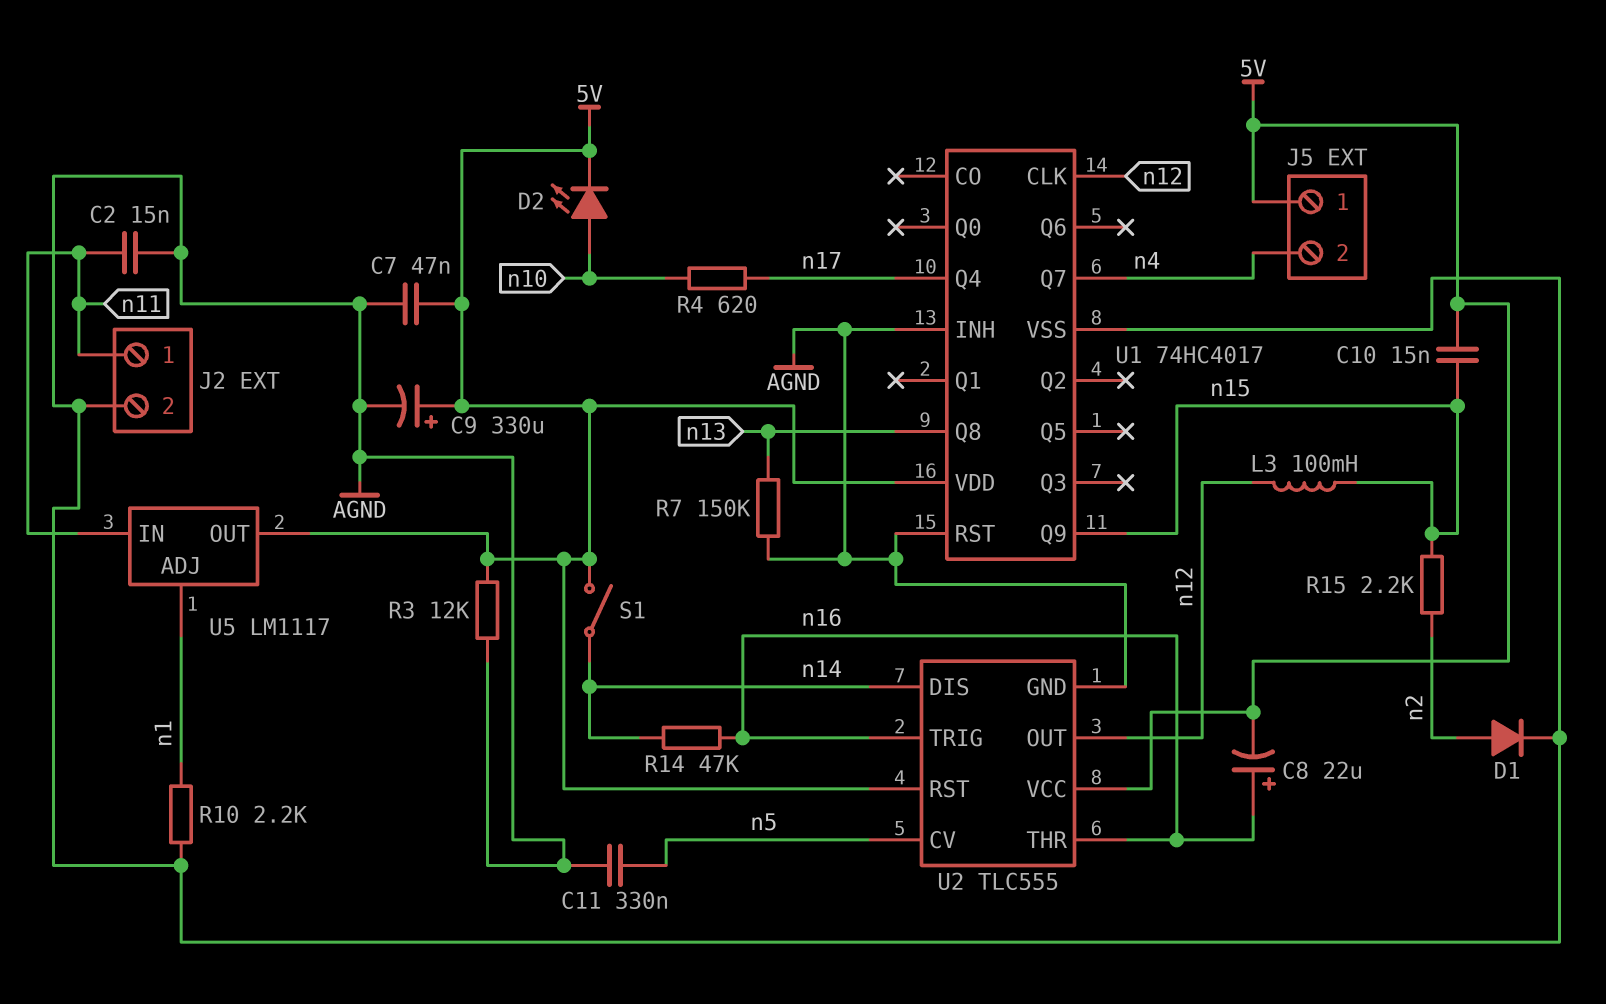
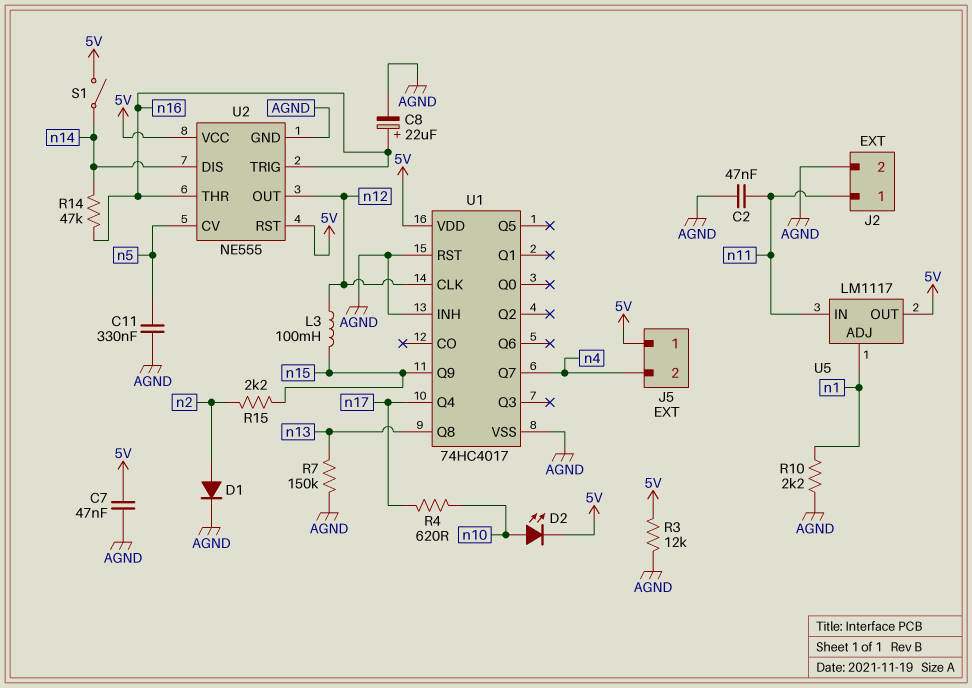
C2: 15nF (AGND, n11) -> 47nF (AGND, n11)
C8: 22uF (plus n16, minus 5V) -> 22uF (plus n16, minus AGND)
C9: 330uF (plus 5V, minus AGND) -> none
C10: 15nF (5V, n15) -> none
U2: TLC555 -> NE555

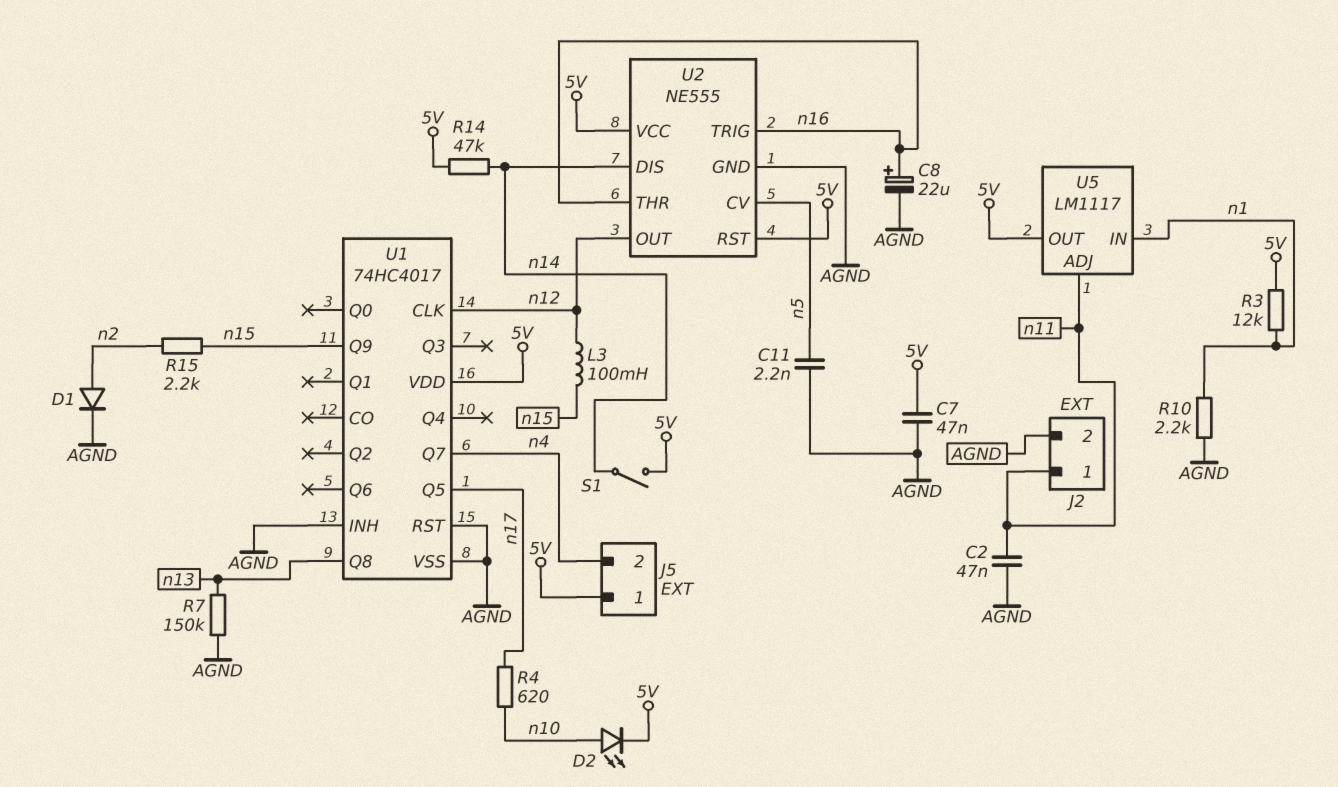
C11: 330nF (AGND, n5) -> 2.2nF (AGND, n5)
R3: 12k (5V, AGND) -> 12k (5V, n1)
R14: 47k (n14, n16) -> 47k (5V, n14)
U1 pin Q4: n17 -> none
U1 pin Q5: none -> n17
U5 pin ADJ: n1 -> n11
U5 pin IN: n11 -> n1

